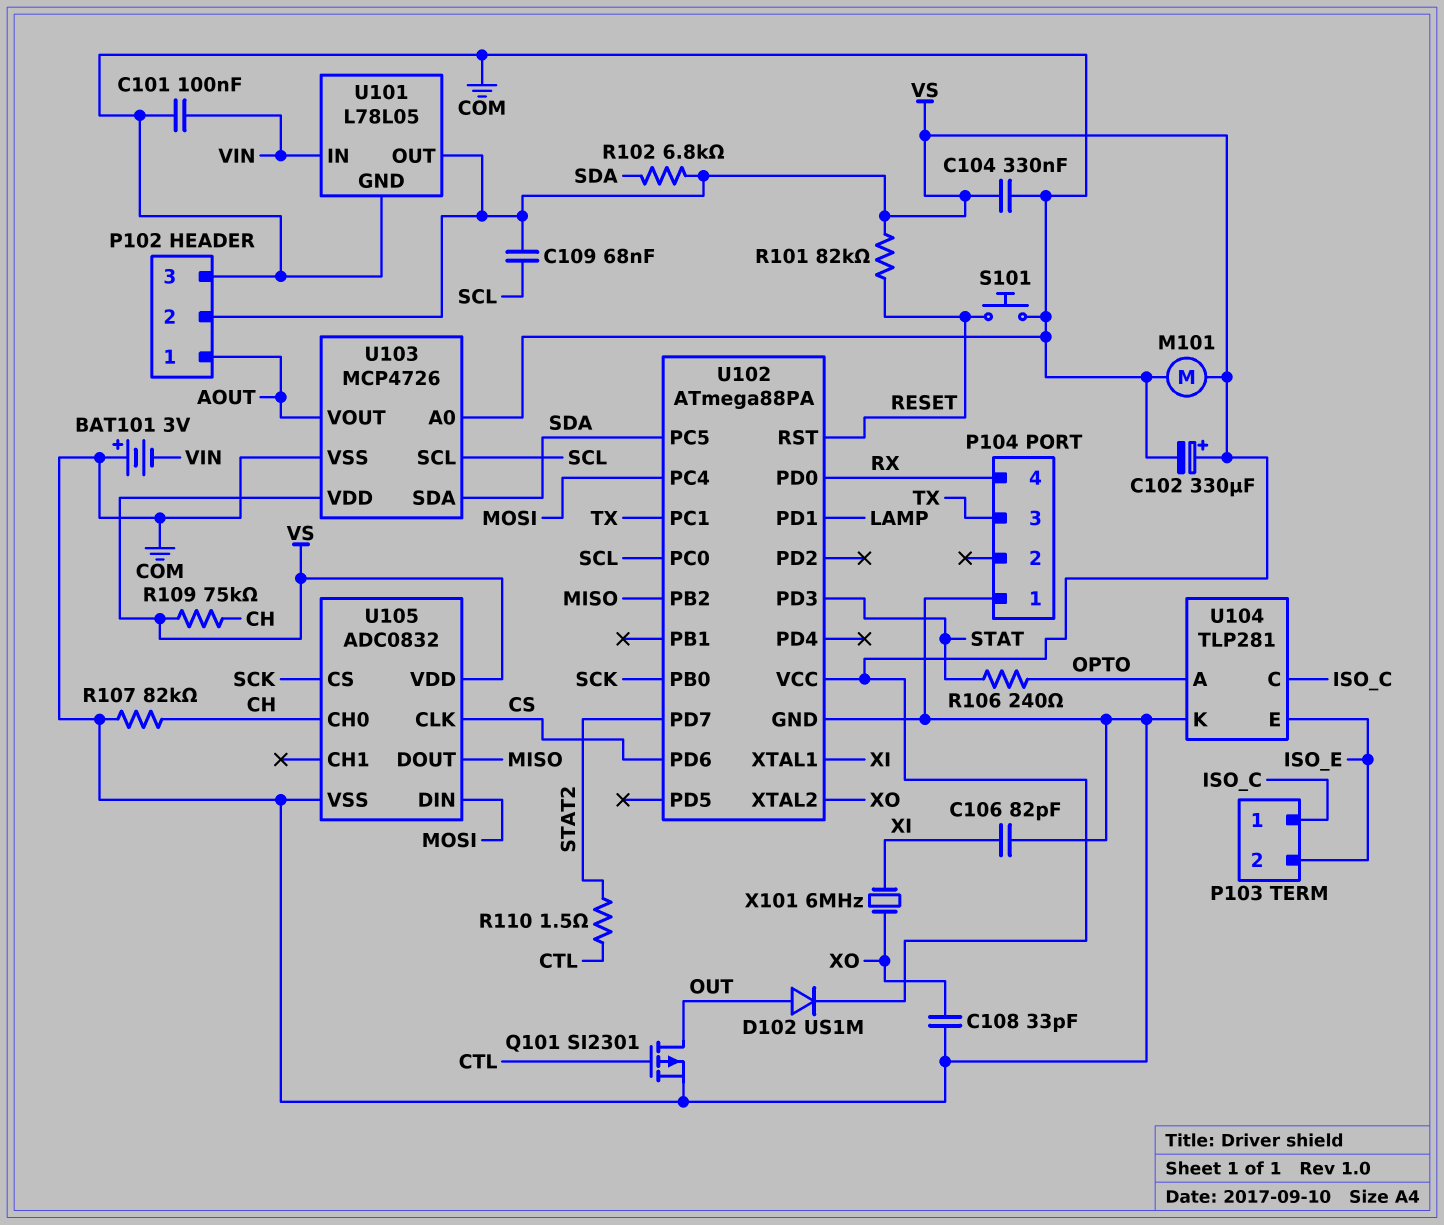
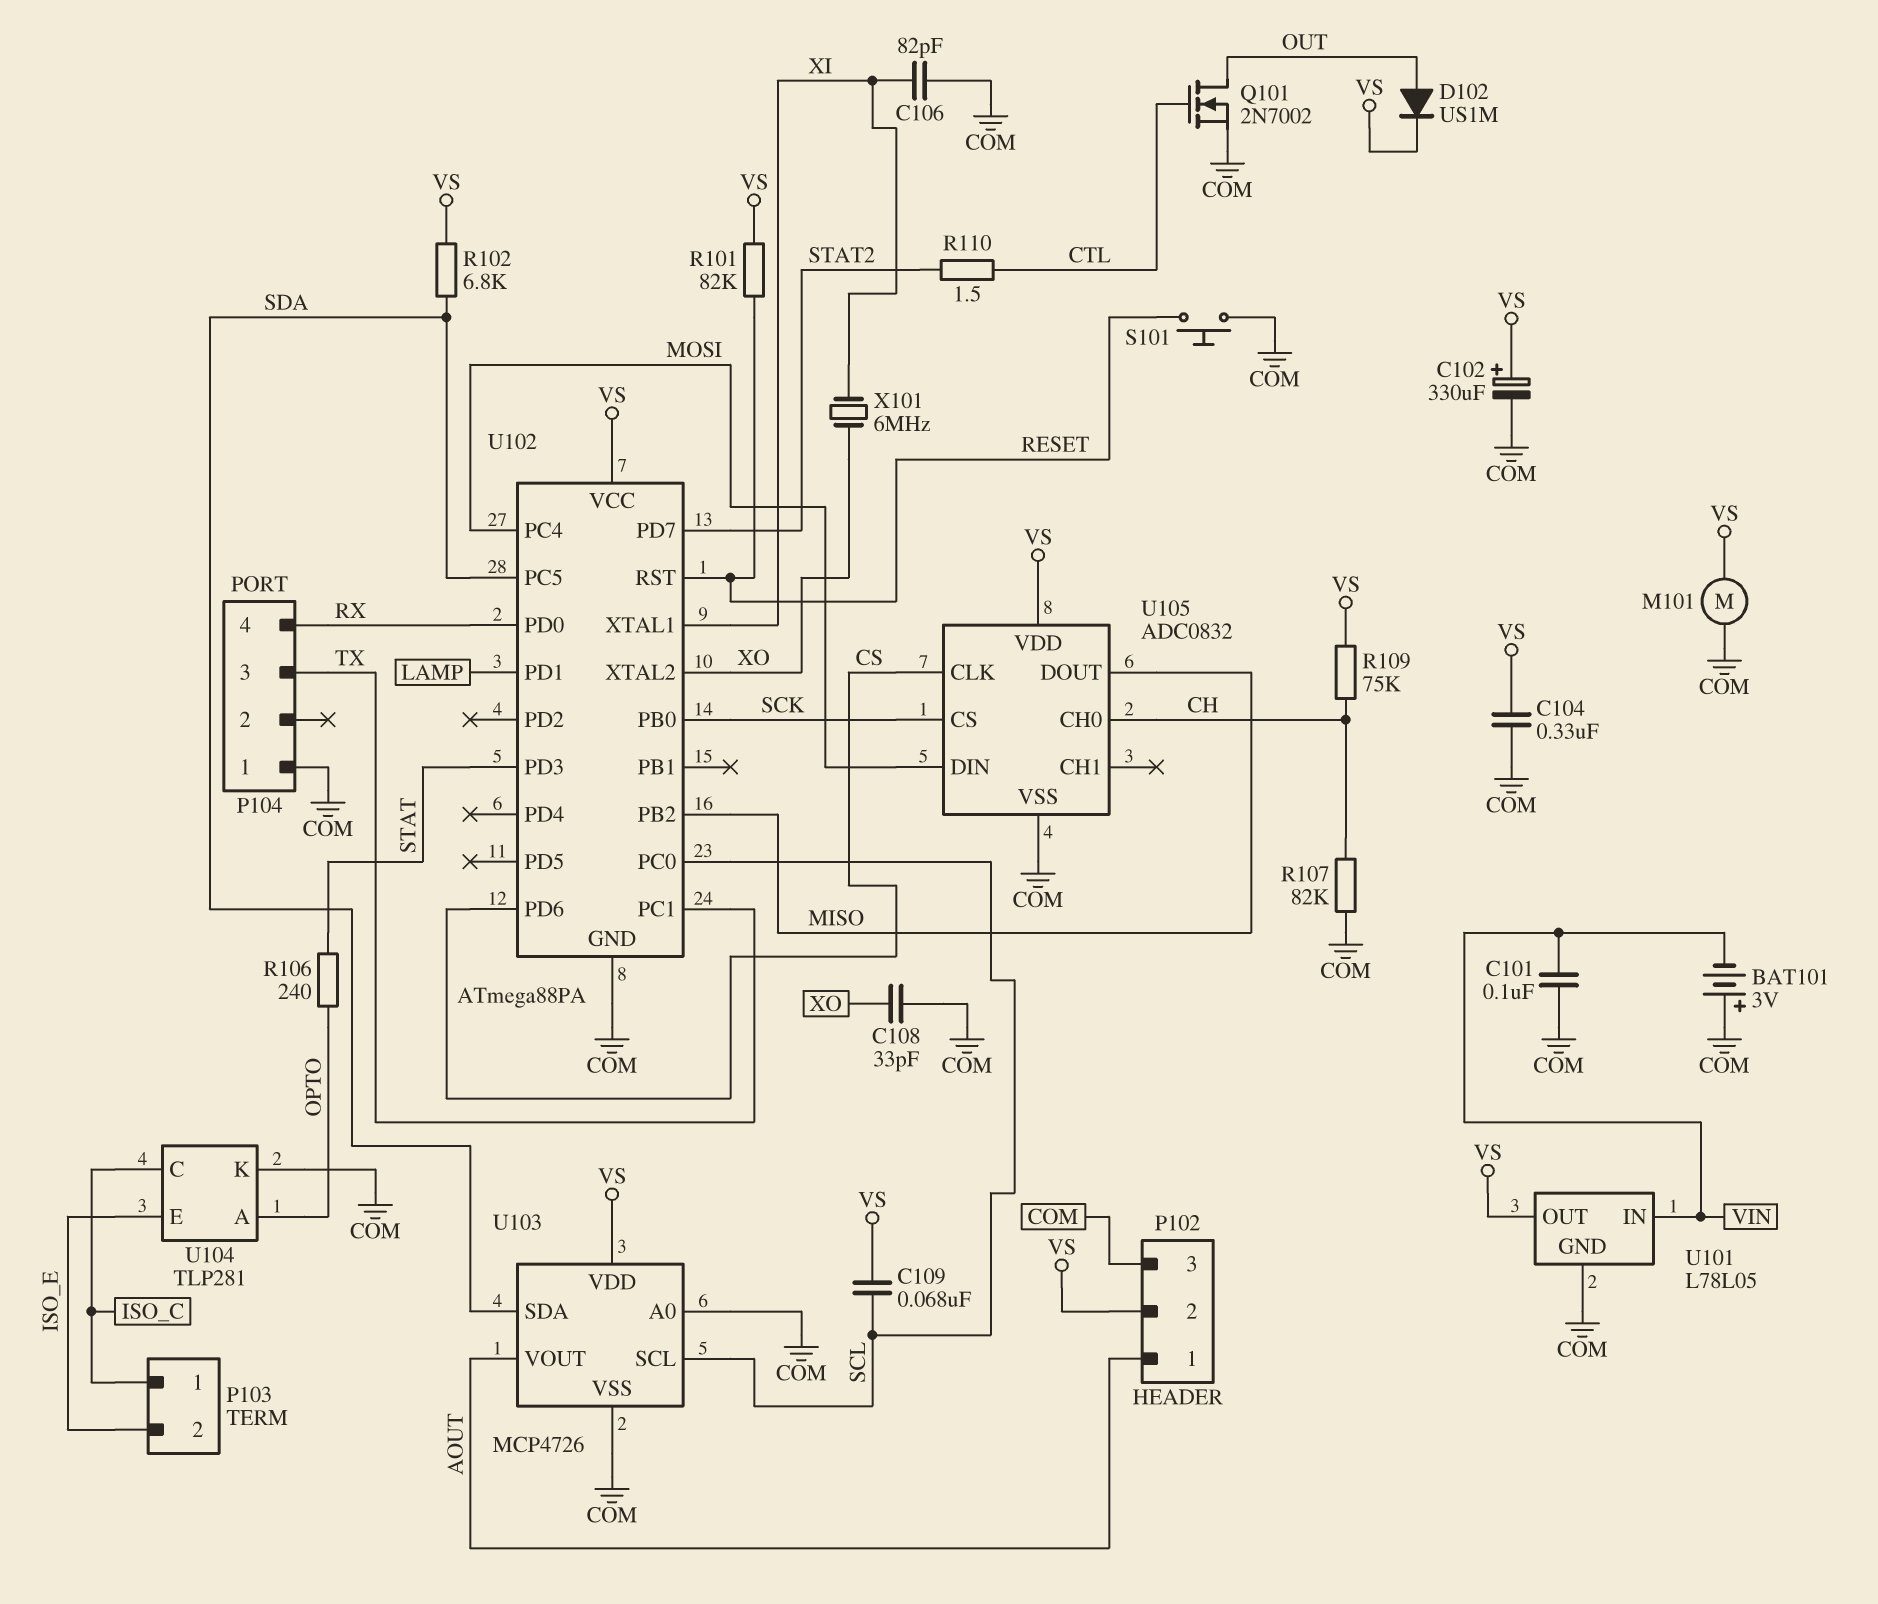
Q101: PMOS SI2301 (G CTL, D OUT, S COM) -> NMOS 2N7002 (G CTL, D OUT, S COM)

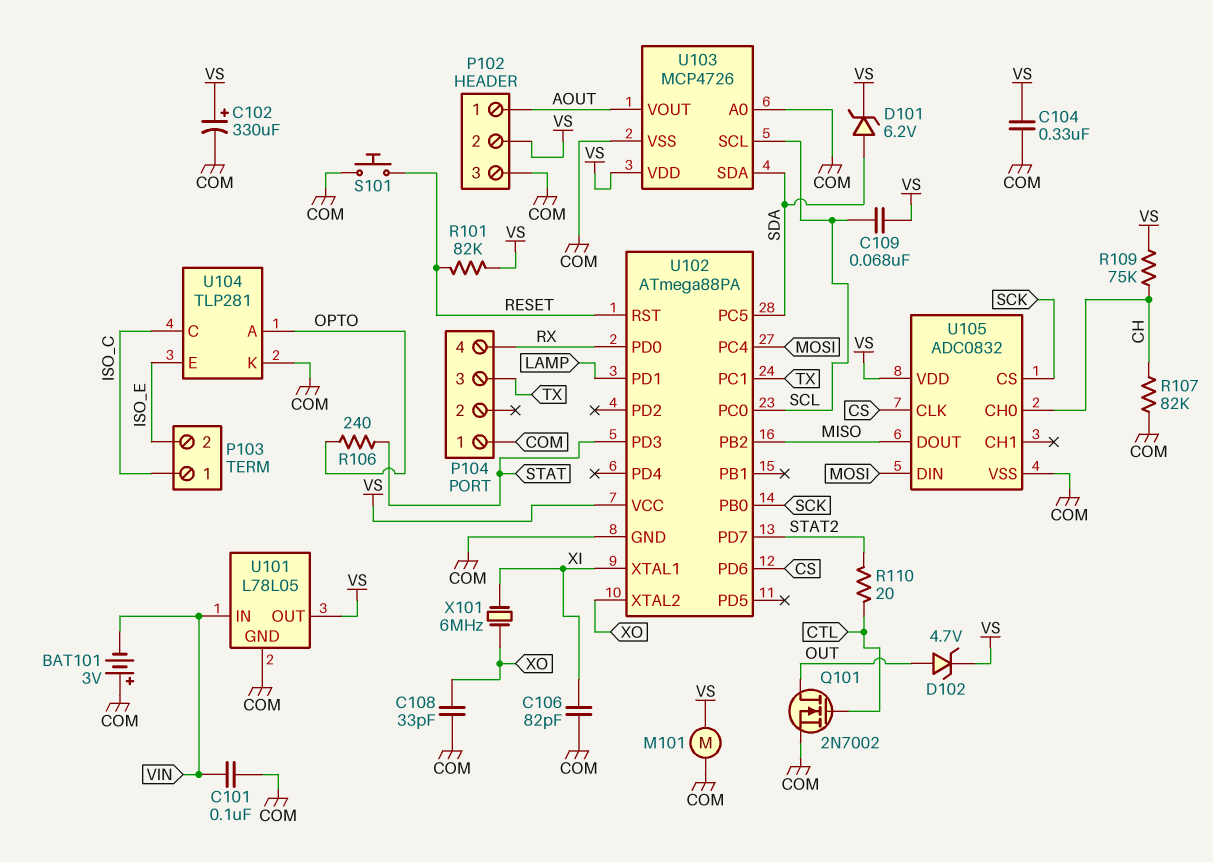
D101: none -> zener 6.2V (A SDA, K VS)
D102: diode US1M (A OUT, K VS) -> zener 4.7V (A OUT, K VS)
R102: 6.8k (SDA, VS) -> none
R110: 1.5 (CTL, STAT2) -> 20 (CTL, STAT2)

